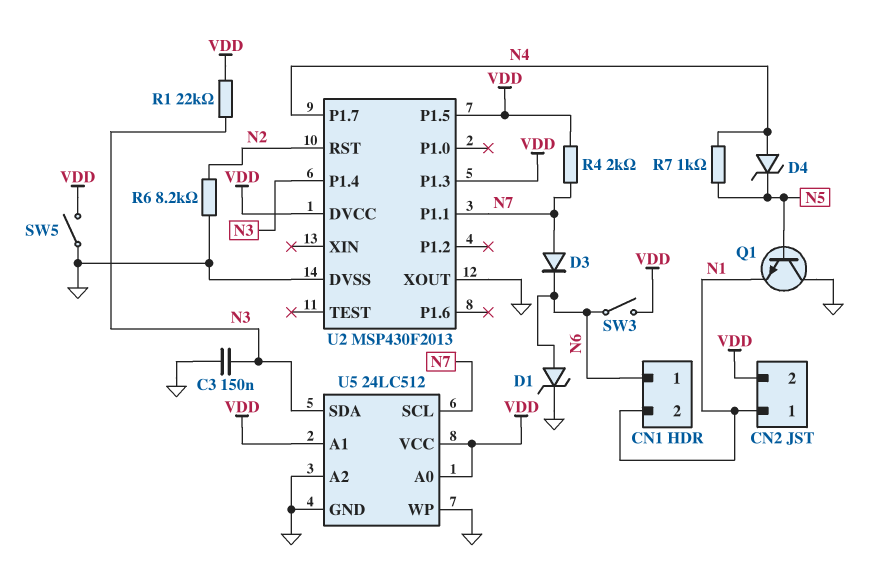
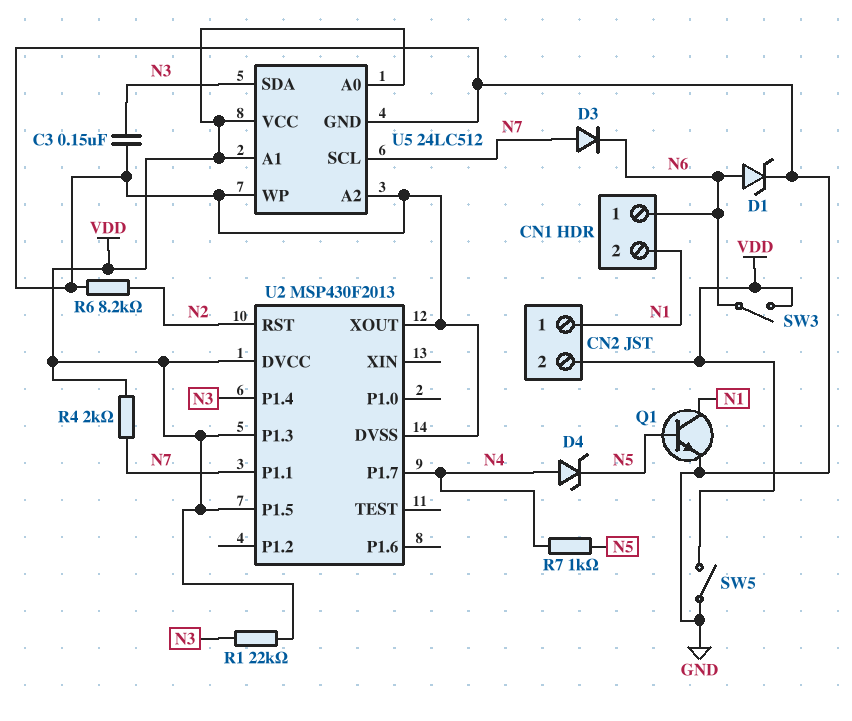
Q1: NPN (B N5, C GND, E N1) -> NPN (B N5, C N1, E GND)

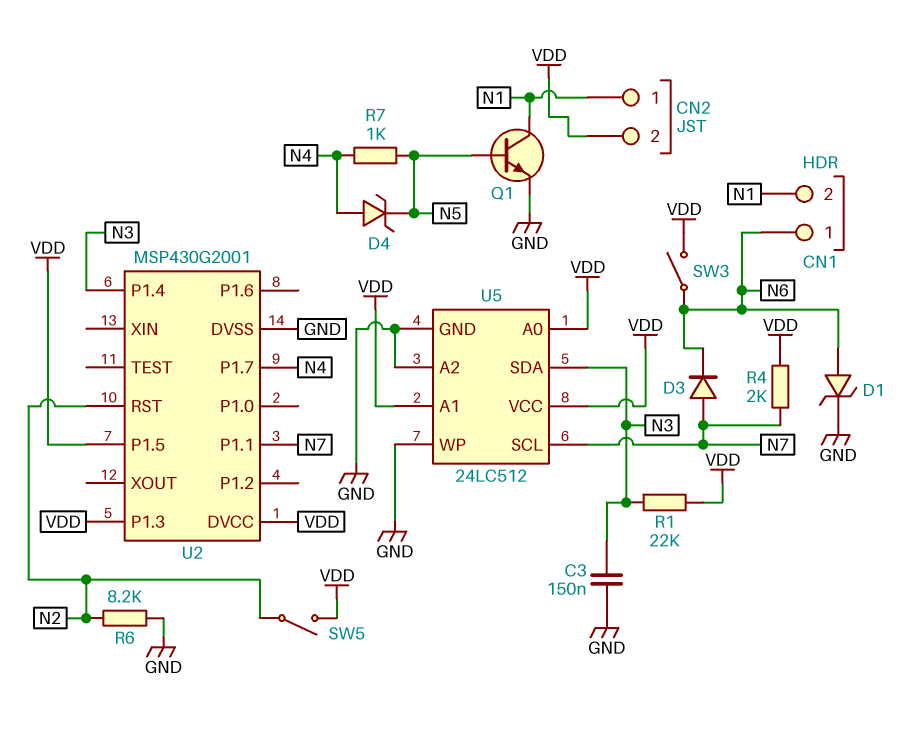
SW5: switch (GND, VDD) -> switch (N2, VDD)
U2: MSP430F2013 -> MSP430G2001
U2 pin XOUT: GND -> none

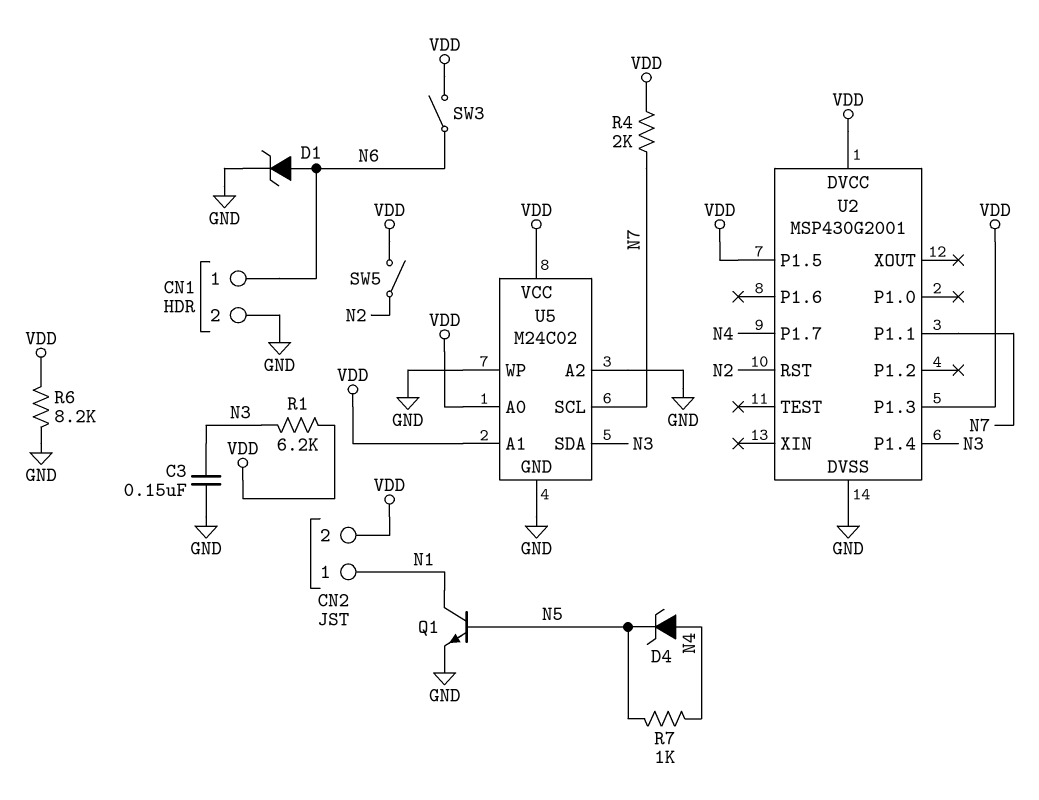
CN1 pin 2: N1 -> GND
D3: diode (A N7, K N6) -> none
R1: 22k (N3, VDD) -> 6.2k (N3, VDD)
R6: 8.2k (GND, N2) -> 8.2k (GND, VDD)
U5: 24LC512 -> M24C02

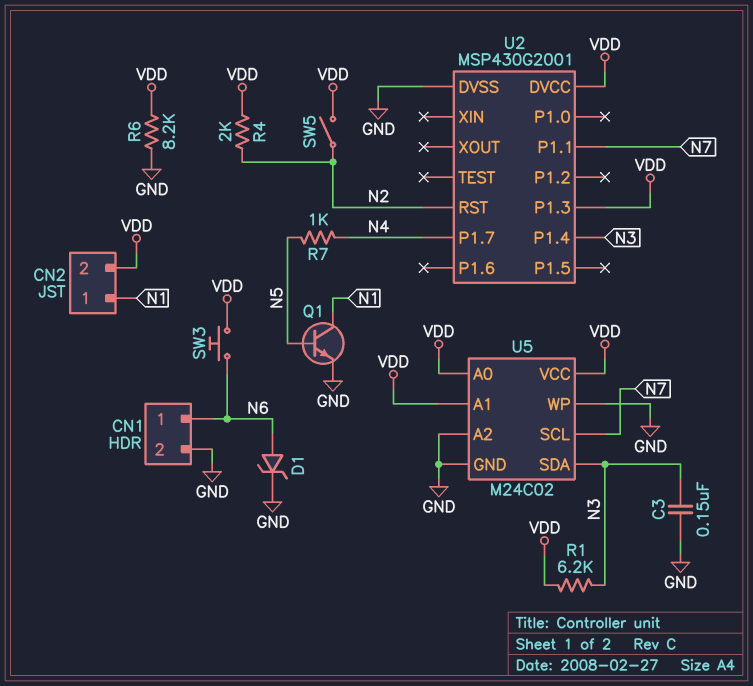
D4: zener (A N4, K N5) -> none
R4: 2k (N7, VDD) -> 2k (N2, VDD)
SW3: switch (N6, VDD) -> button (N6, VDD)
U2 pin P1.5: VDD -> none

